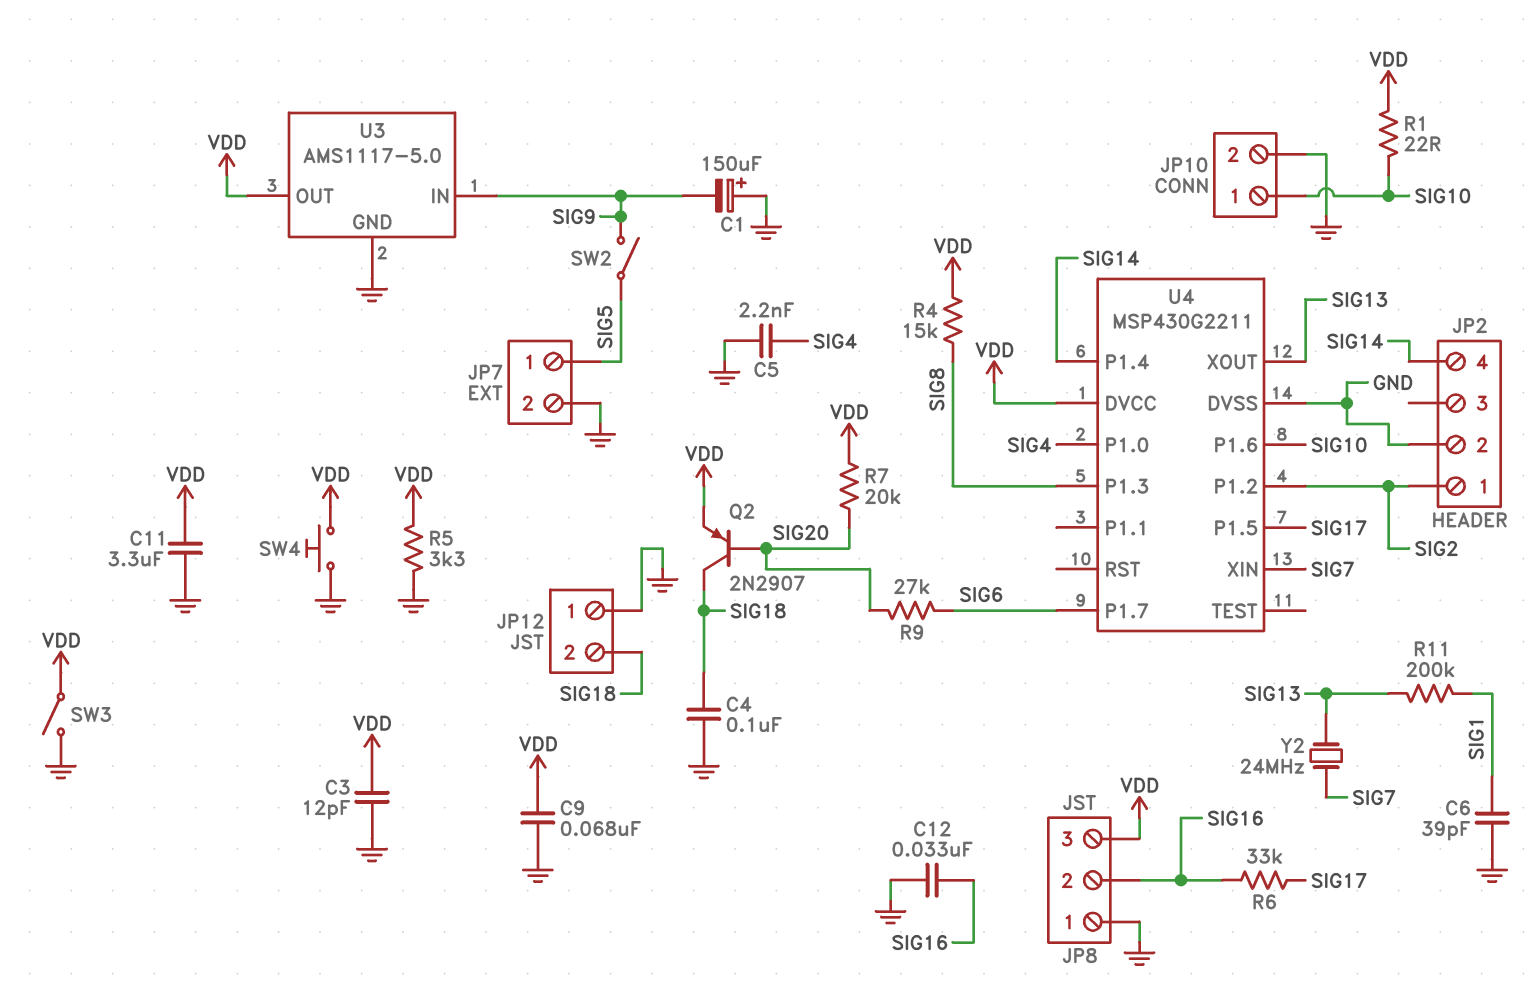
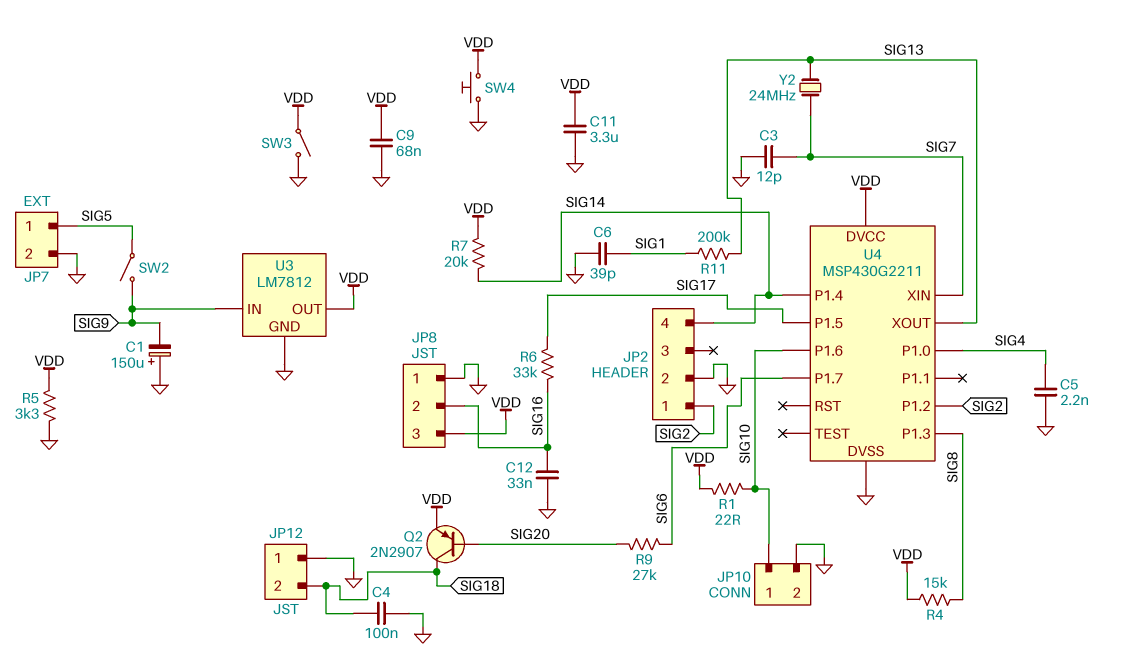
C3: 12pF (GND, VDD) -> 12pF (GND, SIG7)
R7: 20k (SIG20, VDD) -> 20k (SIG14, VDD)
U3: AMS1117-5.0 -> LM7812

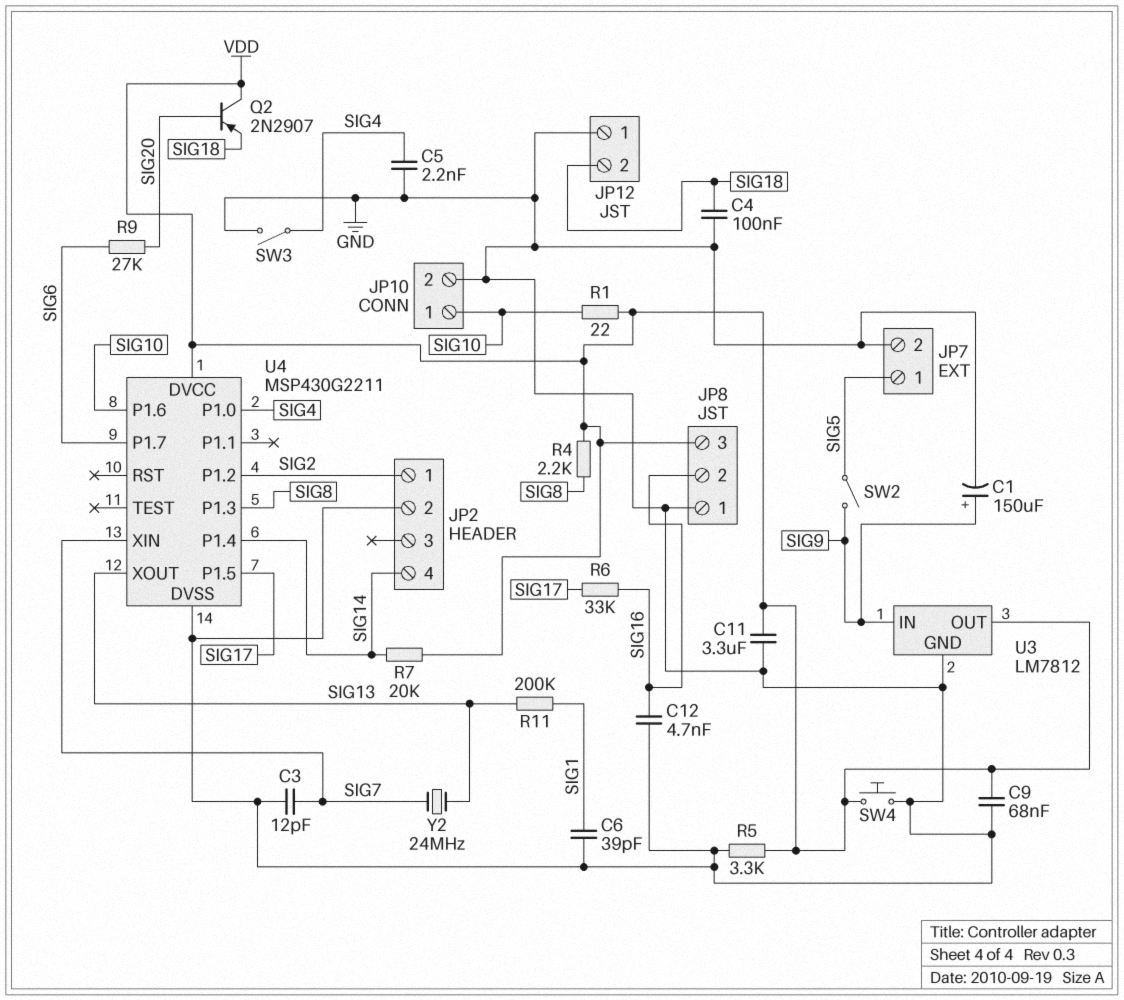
C1: 150uF (plus GND, minus SIG9) -> 150uF (plus SIG9, minus GND)
C12: 33nF (GND, SIG16) -> 4.7nF (GND, SIG16)
Q2: PNP 2N2907 (B SIG20, C SIG18, E VDD) -> PNP 2N2907 (B SIG20, C VDD, E SIG18)
R4: 15k (SIG8, VDD) -> 2.2k (SIG8, VDD)
SW3: switch (GND, VDD) -> switch (GND, SIG4)

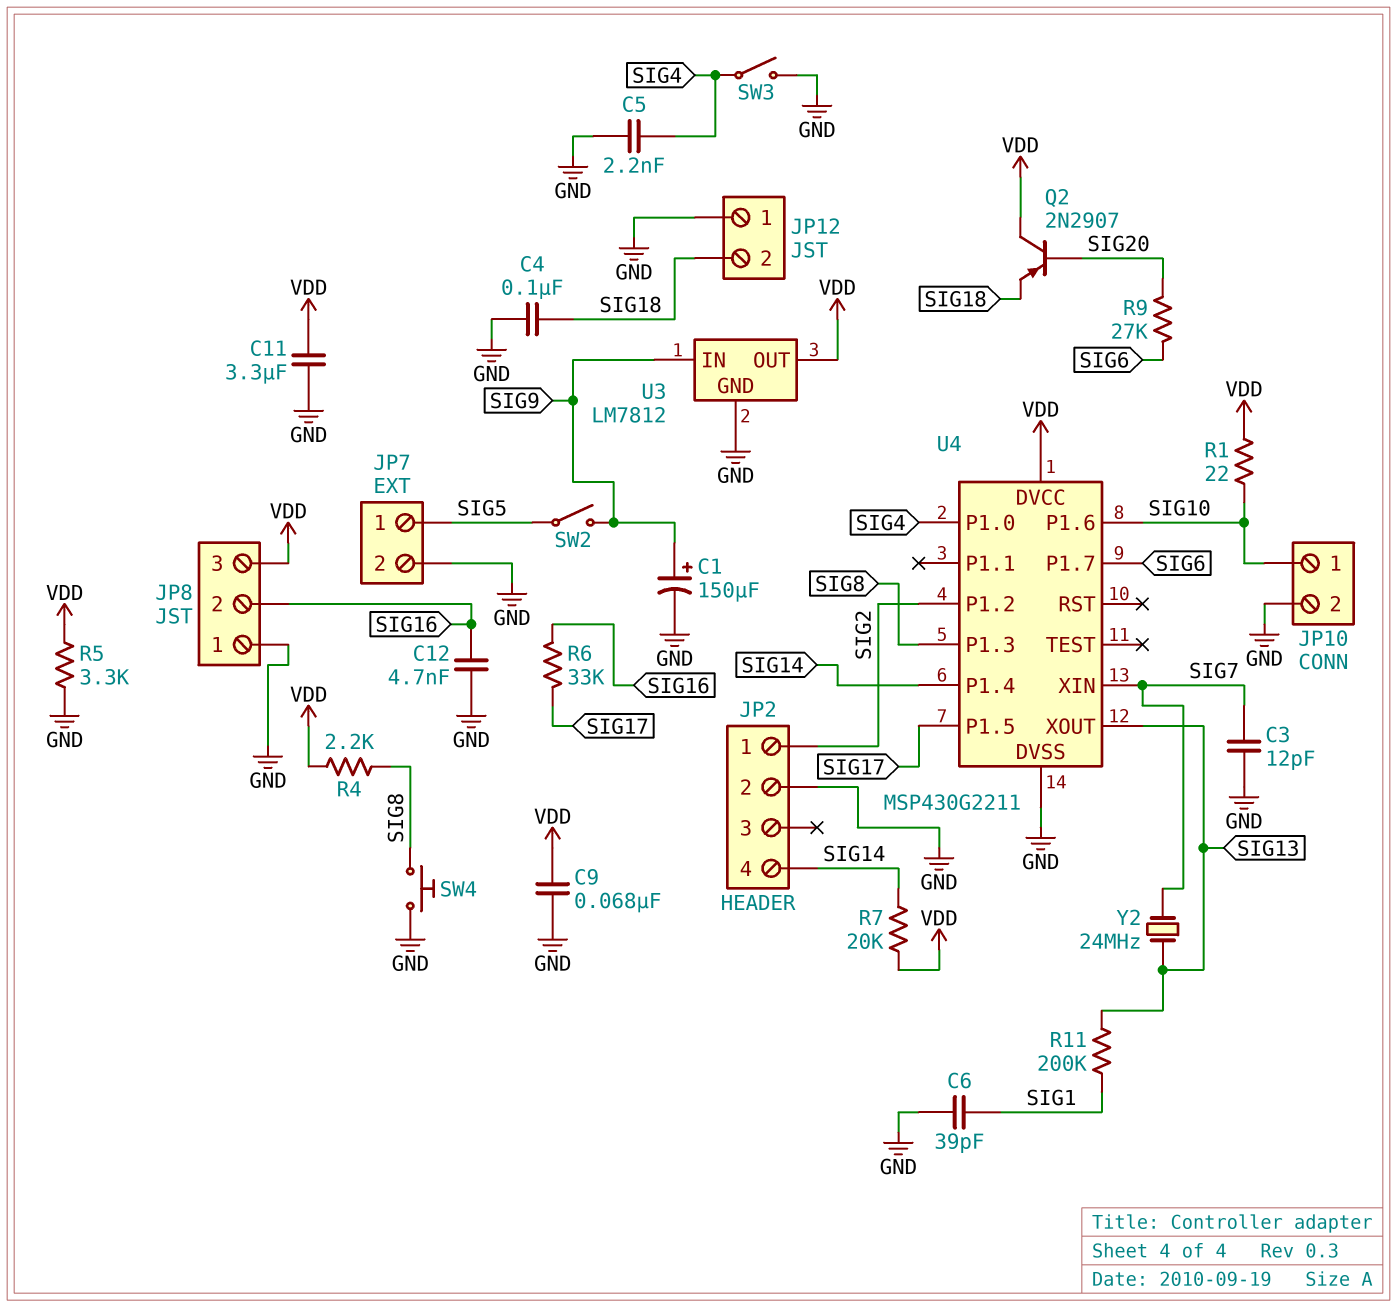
SW4: button (GND, VDD) -> button (GND, SIG8)

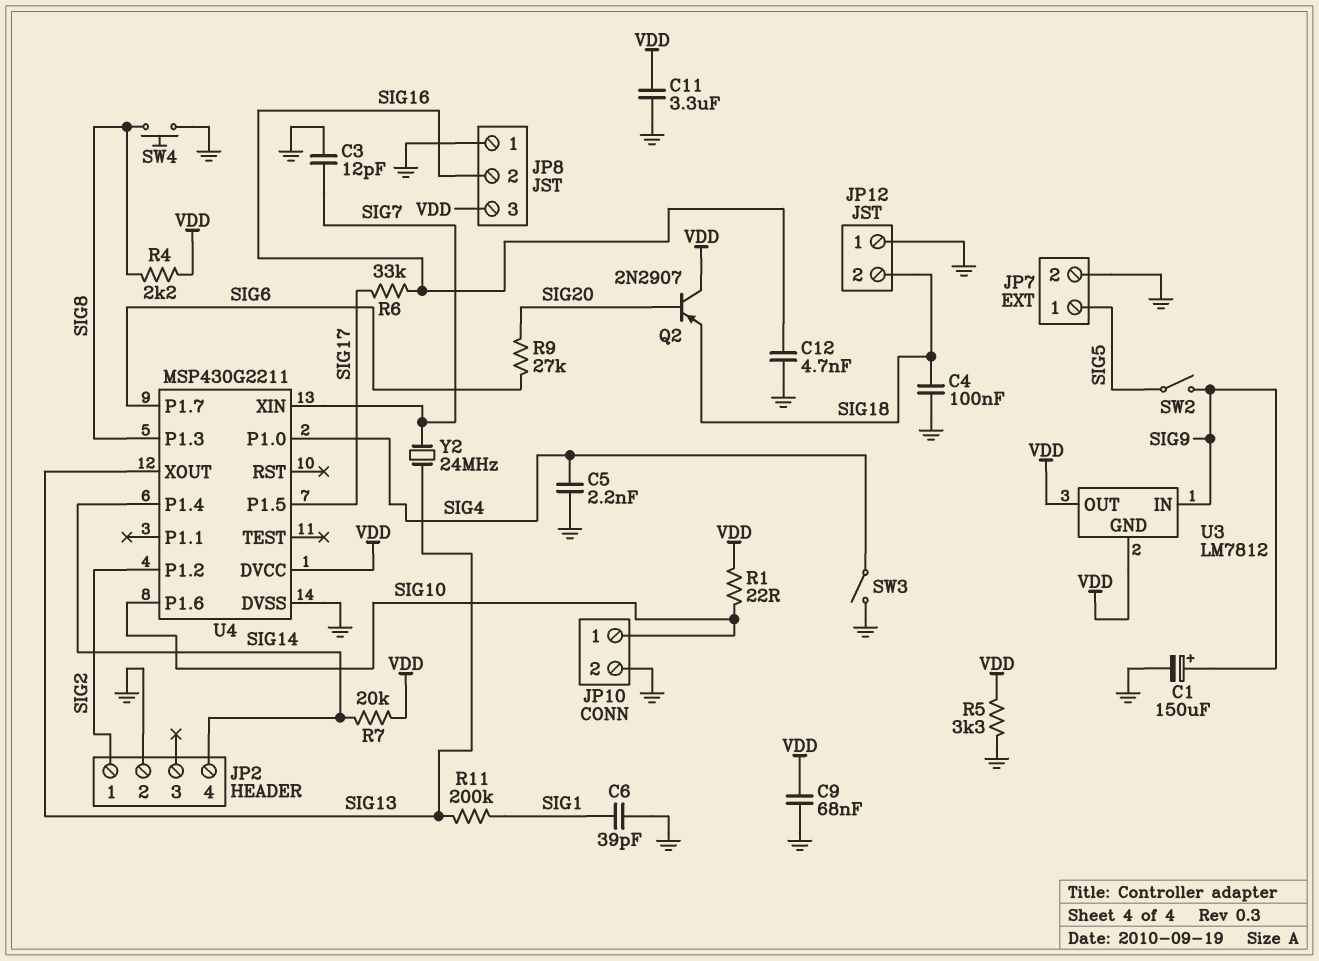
U3 pin GND: GND -> VDD

